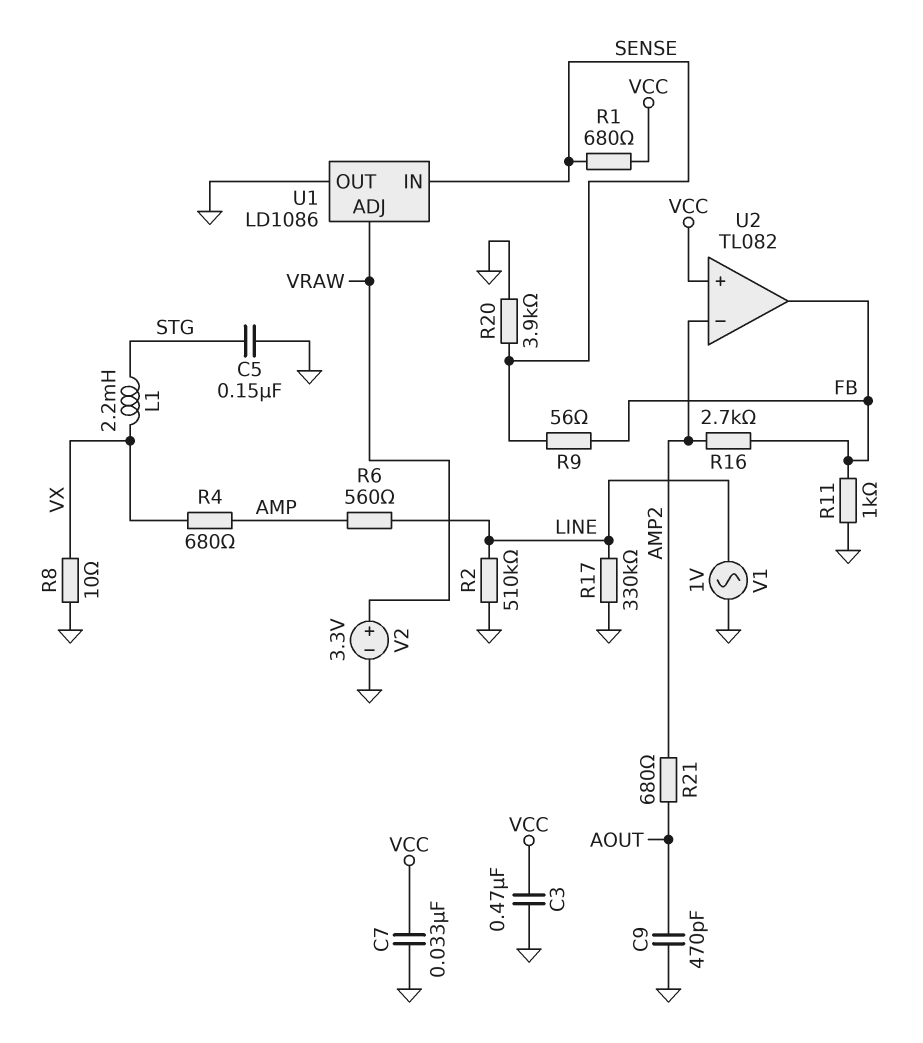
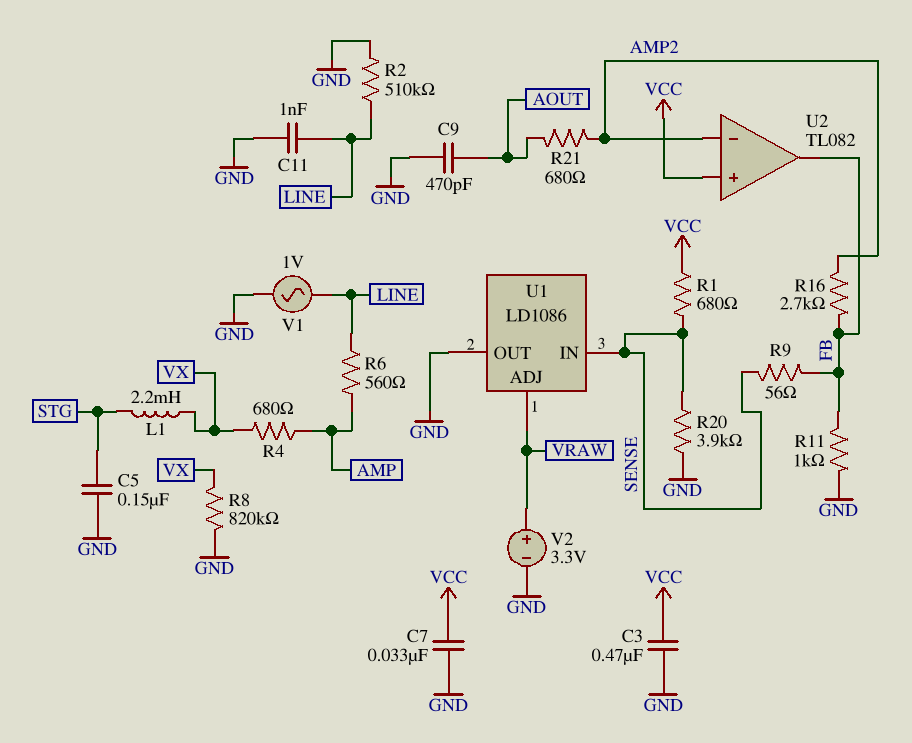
C11: none -> 1nF (GND, LINE)
R8: 10 (GND, VX) -> 820k (GND, VX)
R17: 330k (GND, LINE) -> none

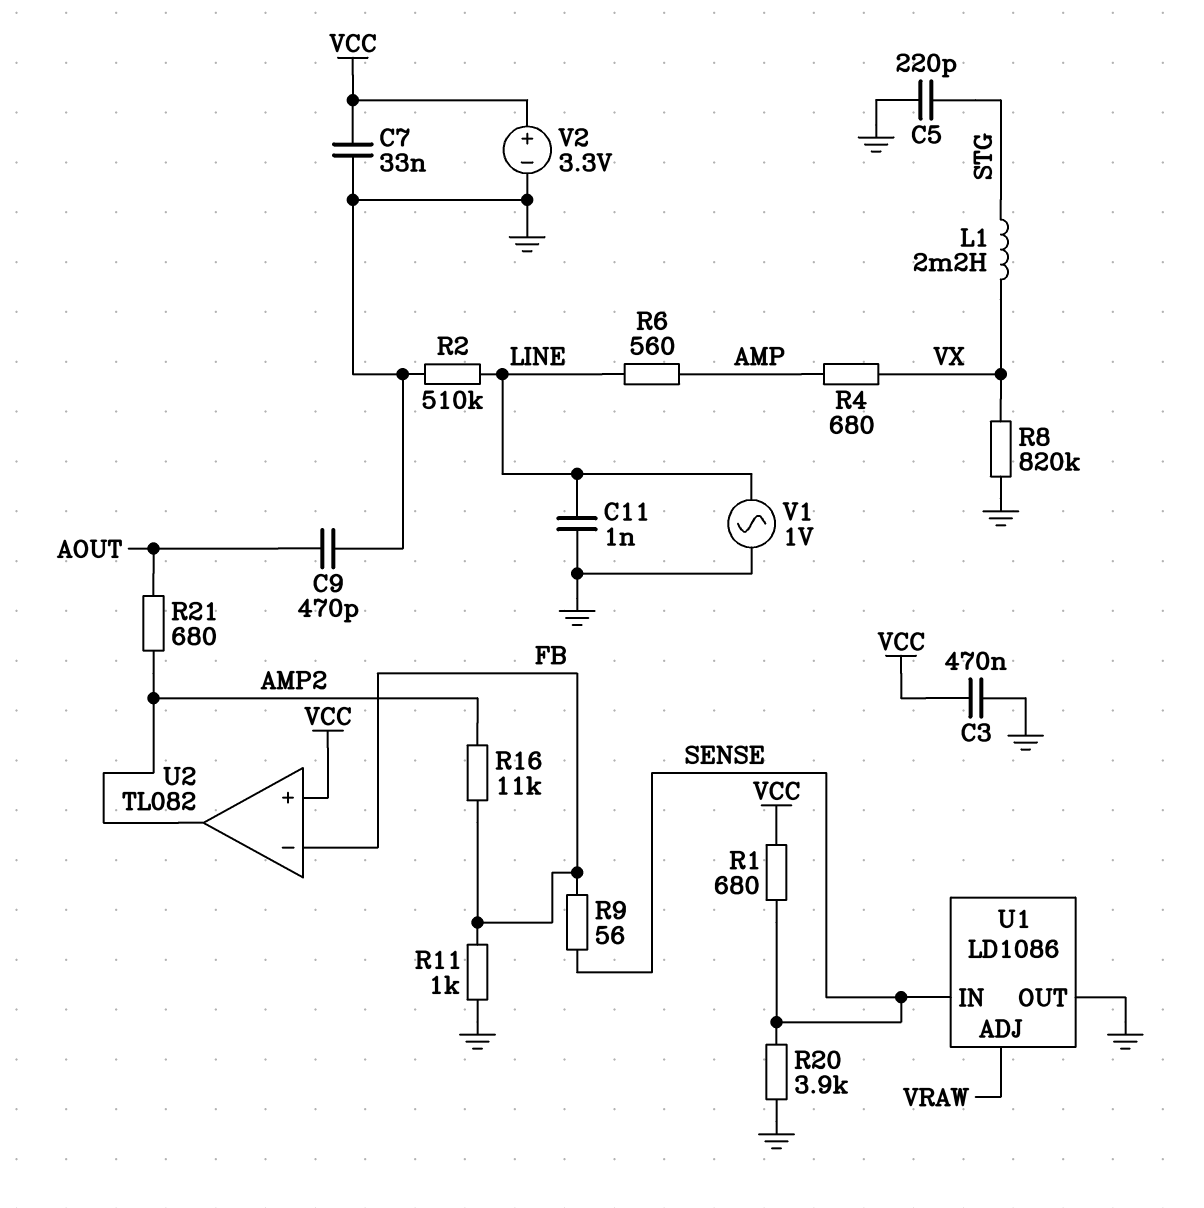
C5: 150nF (GND, STG) -> 220pF (GND, STG)
R16: 2.7k (AMP2, FB) -> 11k (AMP2, FB)
U2 pin in-: AMP2 -> FB
U2 pin out: FB -> AMP2
V2: 3.3V (plus VRAW, minus GND) -> 3.3V (plus VCC, minus GND)

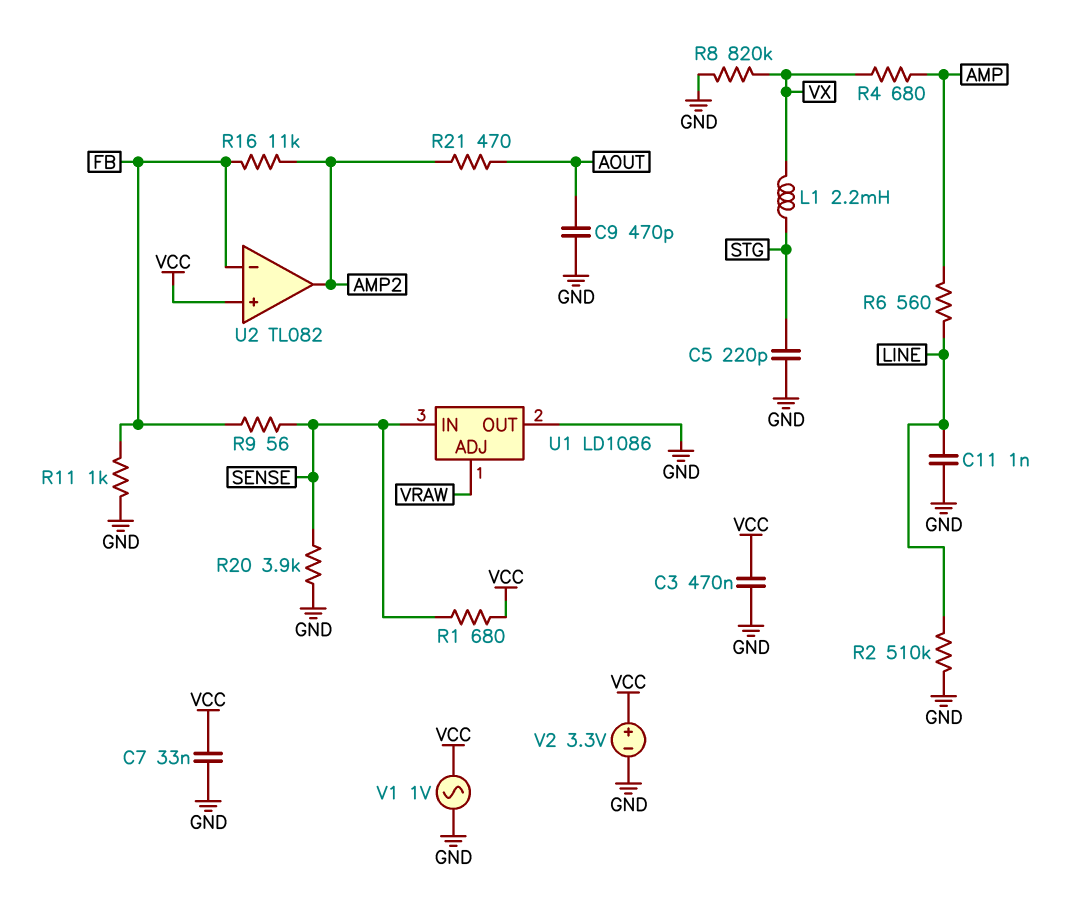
R21: 680 (AMP2, AOUT) -> 470 (AMP2, AOUT)
V1: AC 1V (GND, LINE) -> AC 1V (GND, VCC)

